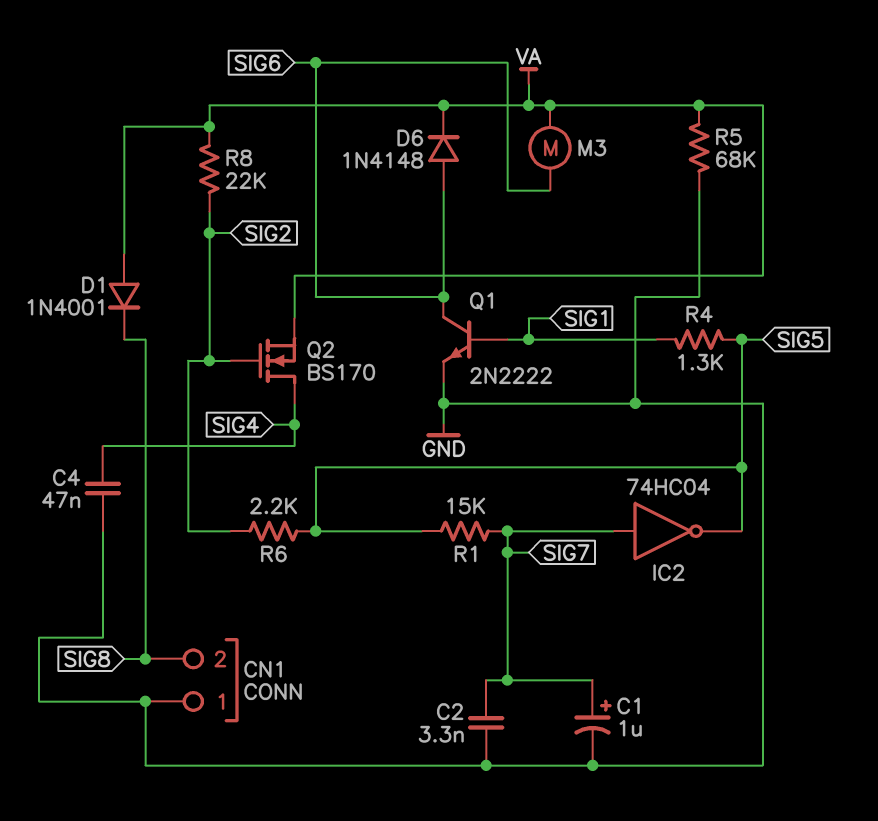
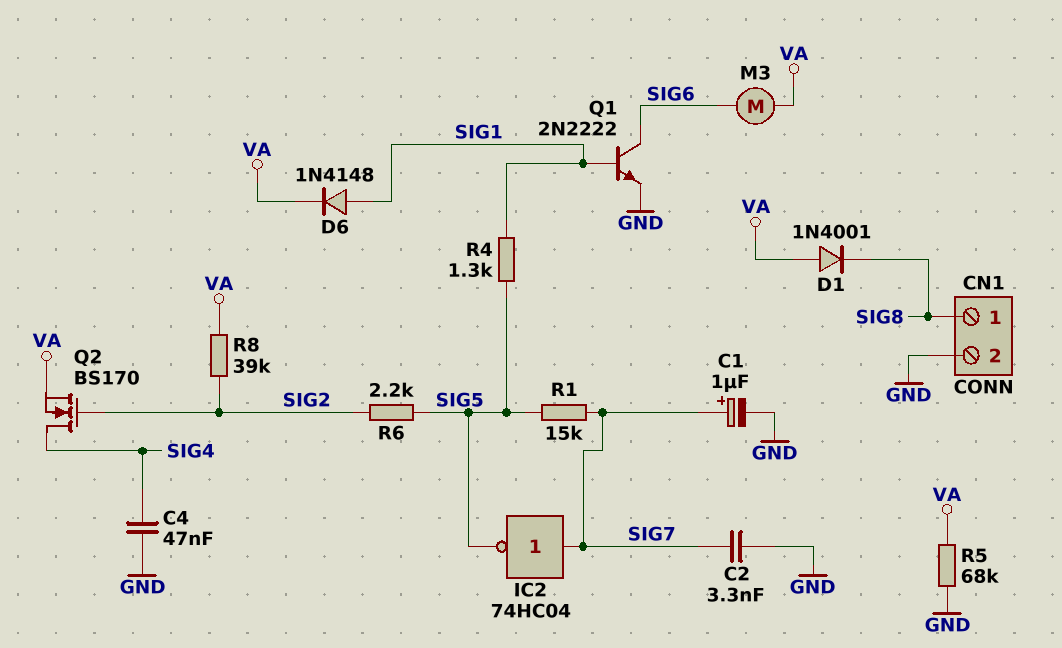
CN1 pin 1: GND -> SIG8
CN1 pin 2: SIG8 -> GND
D6: diode 1N4148 (A SIG6, K VA) -> diode 1N4148 (A SIG1, K VA)
R8: 22k (SIG2, VA) -> 39k (SIG2, VA)

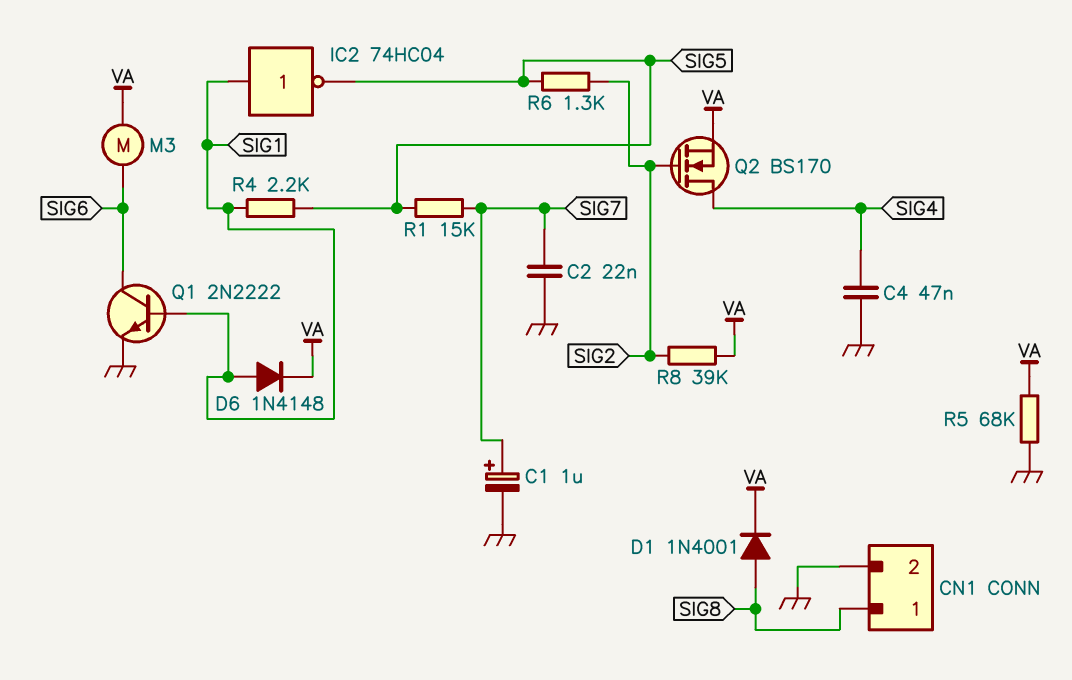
C2: 3.3nF (GND, SIG7) -> 22nF (GND, SIG7)
D1: diode 1N4001 (A VA, K SIG8) -> diode 1N4001 (A SIG8, K VA)
IC2: NOT 74HC04 (in SIG7, out SIG5) -> NOT 74HC04 (in SIG1, out SIG5)
R4: 1.3k (SIG1, SIG5) -> 2.2k (SIG1, SIG5)
R6: 2.2k (SIG2, SIG5) -> 1.3k (SIG2, SIG5)

